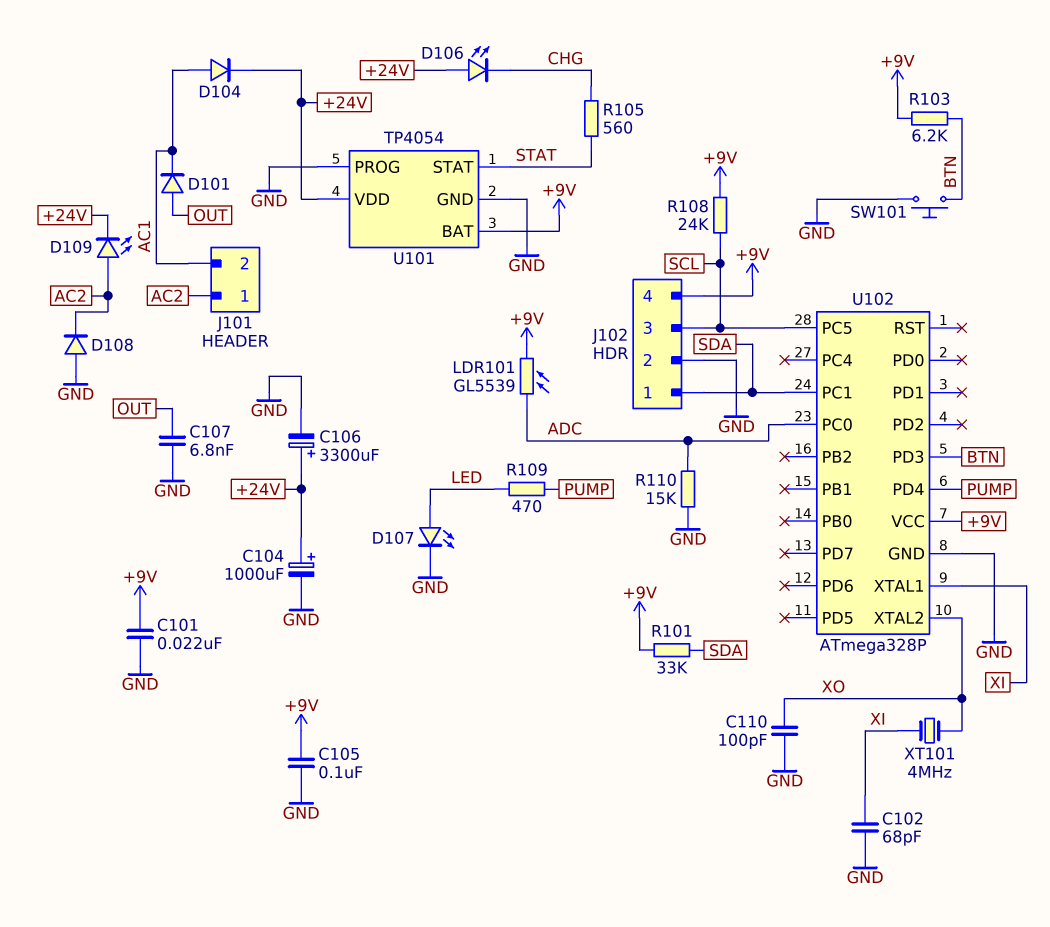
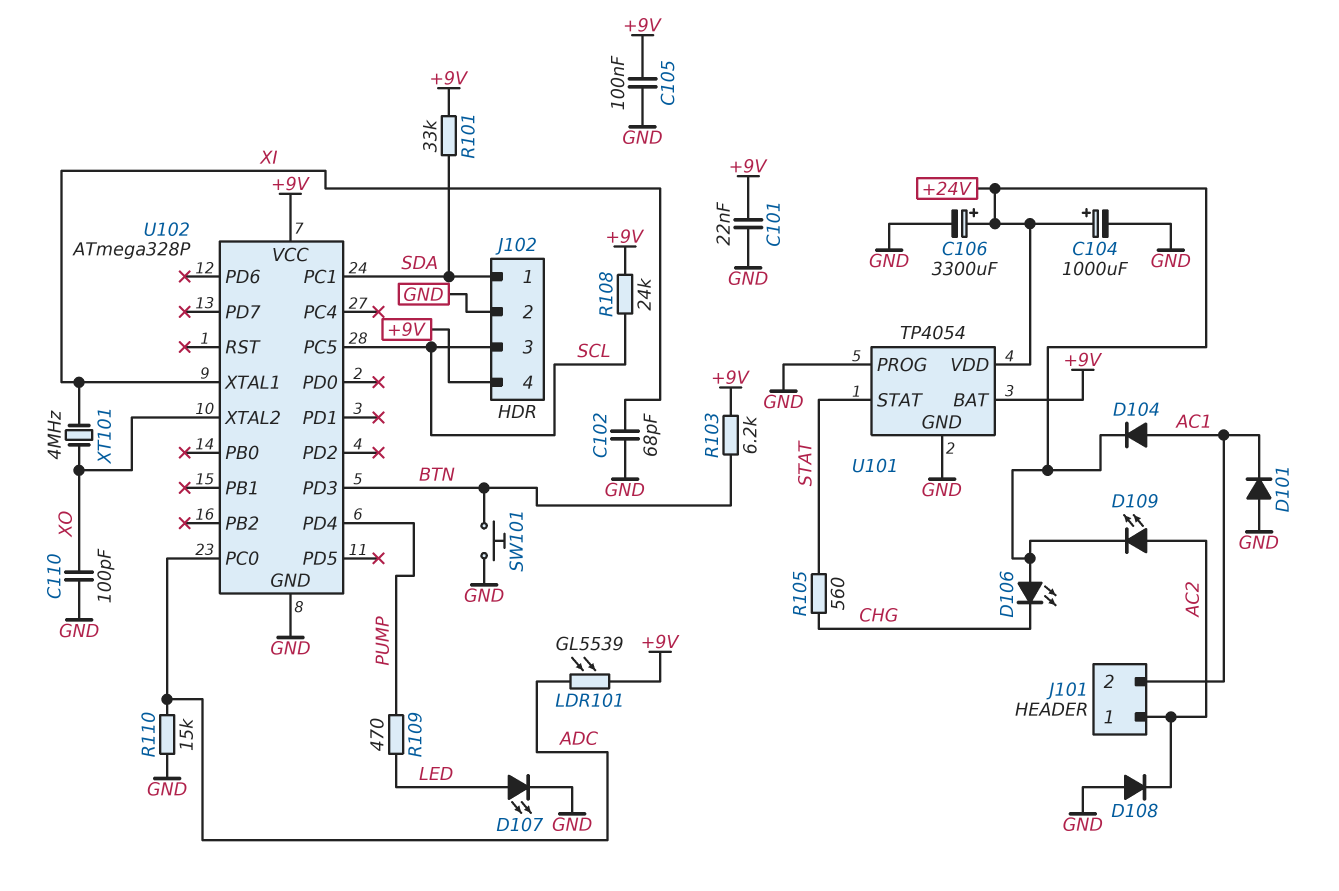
C107: 6.8nF (GND, OUT) -> none
D101: diode (A OUT, K AC1) -> diode (A GND, K AC1)

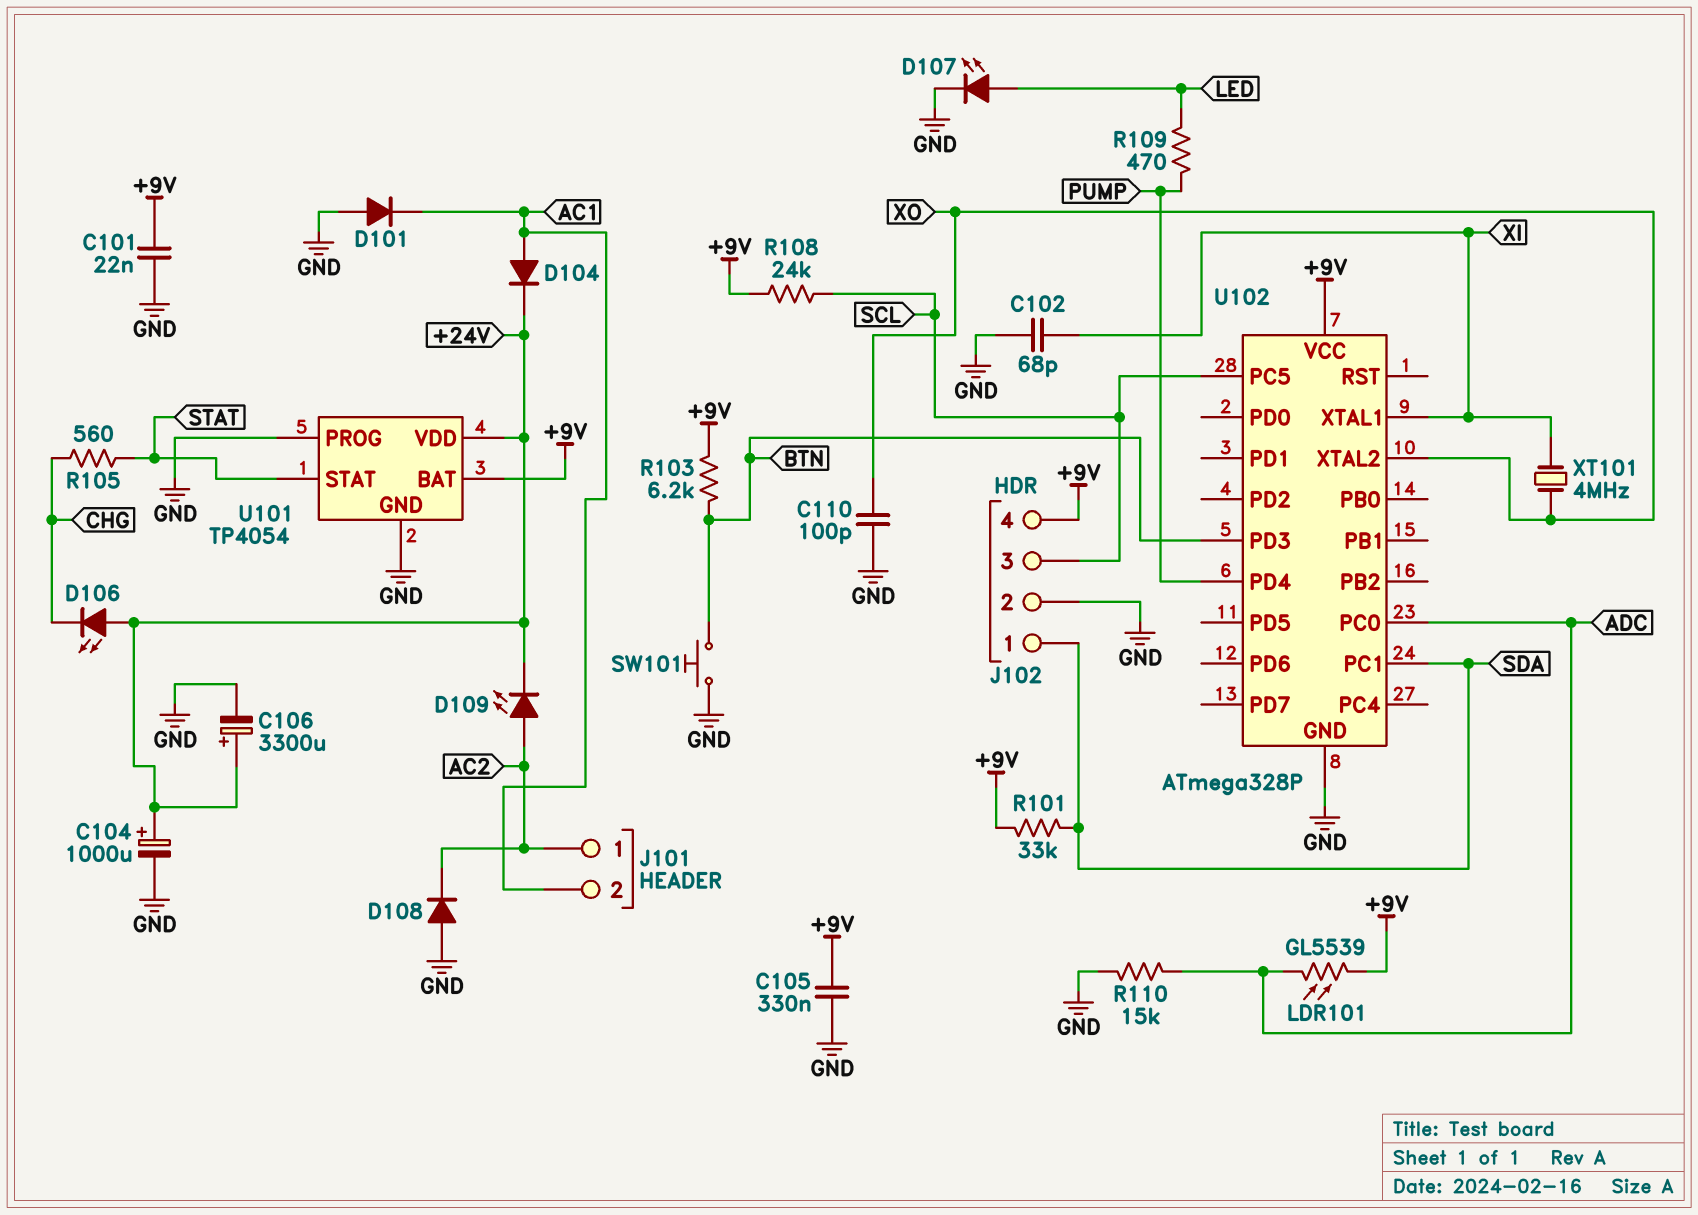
C105: 100nF (+9V, GND) -> 330nF (+9V, GND)

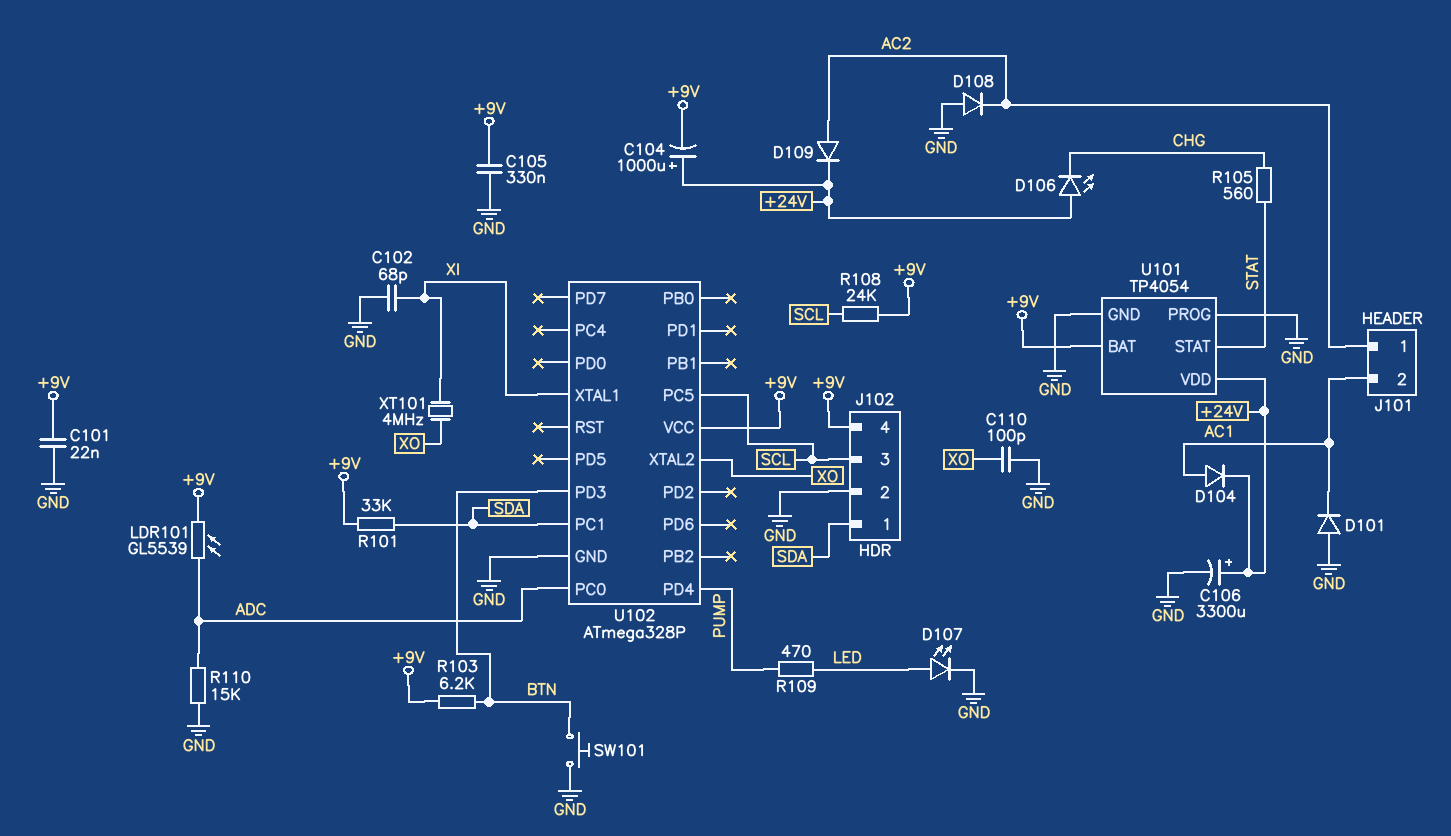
C104: 1000uF (plus +24V, minus GND) -> 1000uF (plus +24V, minus +9V)
D109: LED (A AC2, K +24V) -> diode (A AC2, K +24V)

